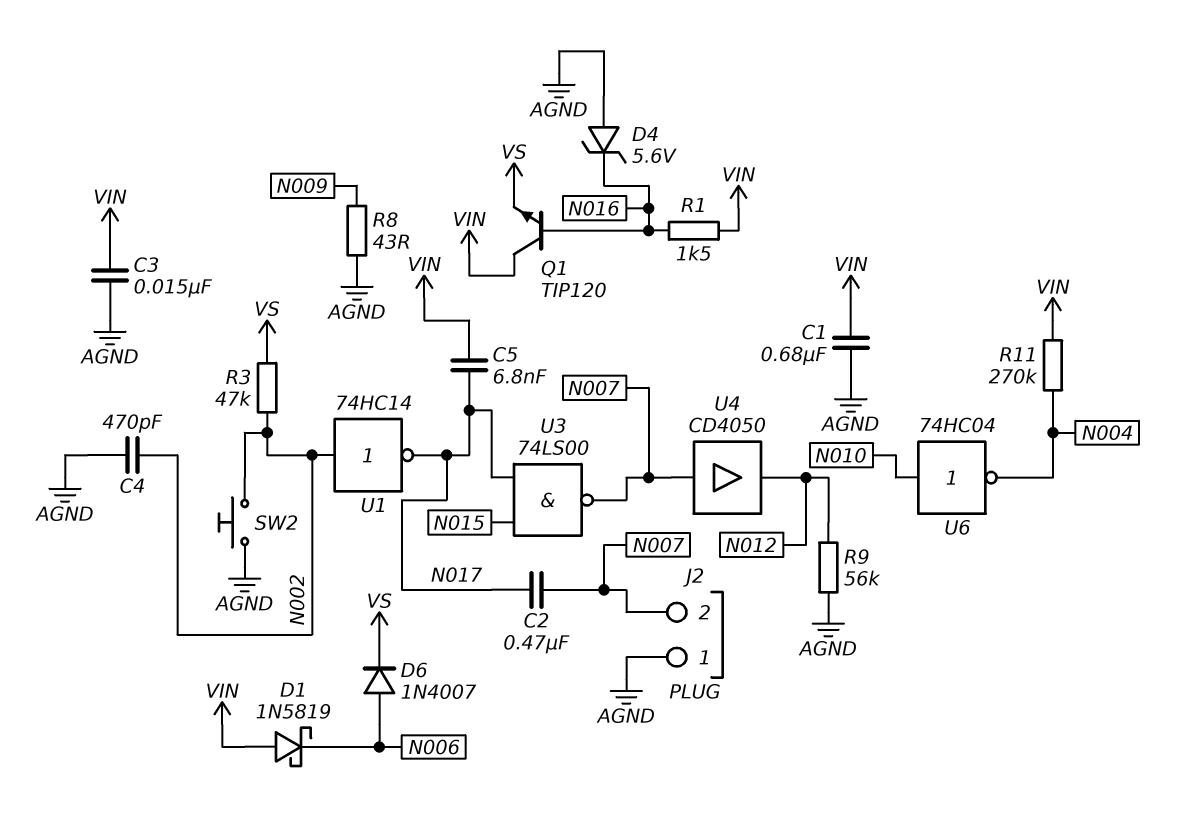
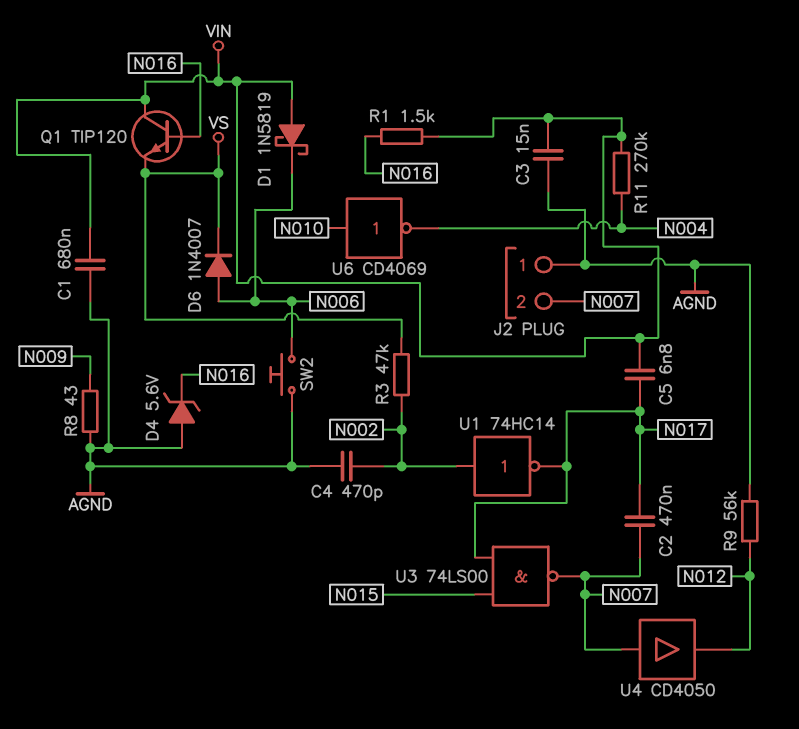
SW2: button (AGND, N002) -> button (AGND, N006)
U6: NOT 74HC04 (in N010, out N004) -> NOT CD4069 (in N010, out N004)

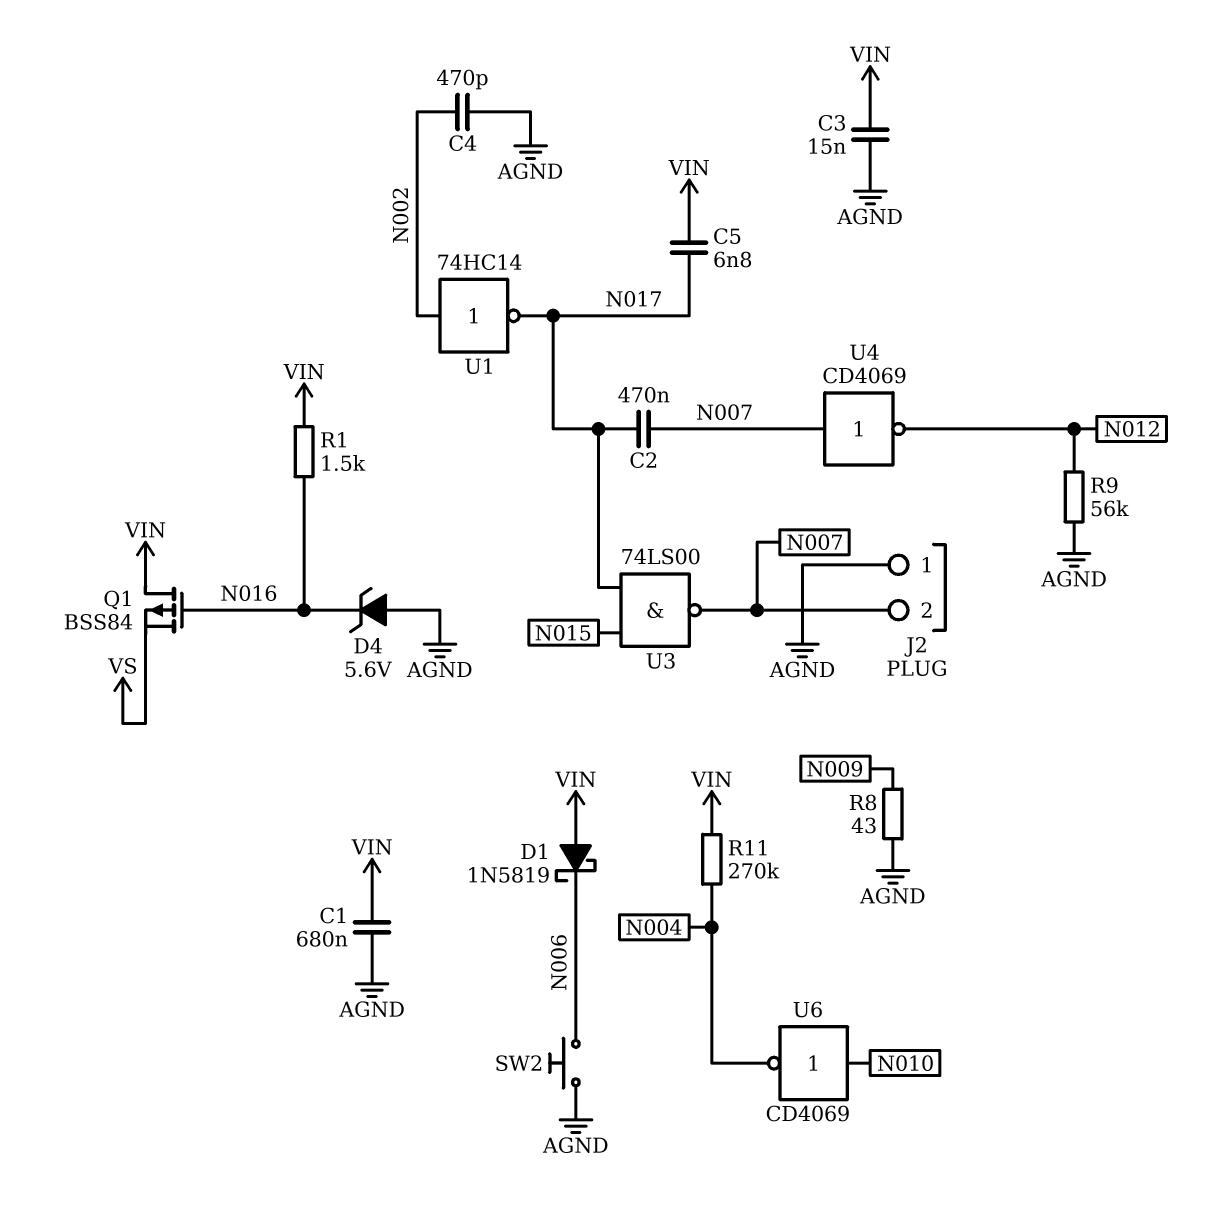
D6: diode 1N4007 (A N006, K VS) -> none
Q1: NPN TIP120 (B N016, C VIN, E VS) -> PMOS BSS84 (G N016, D VIN, S VS)
R3: 47k (N002, VS) -> none
U4: buffer CD4050 (in N007, out N012) -> NOT CD4069 (in N007, out N012)

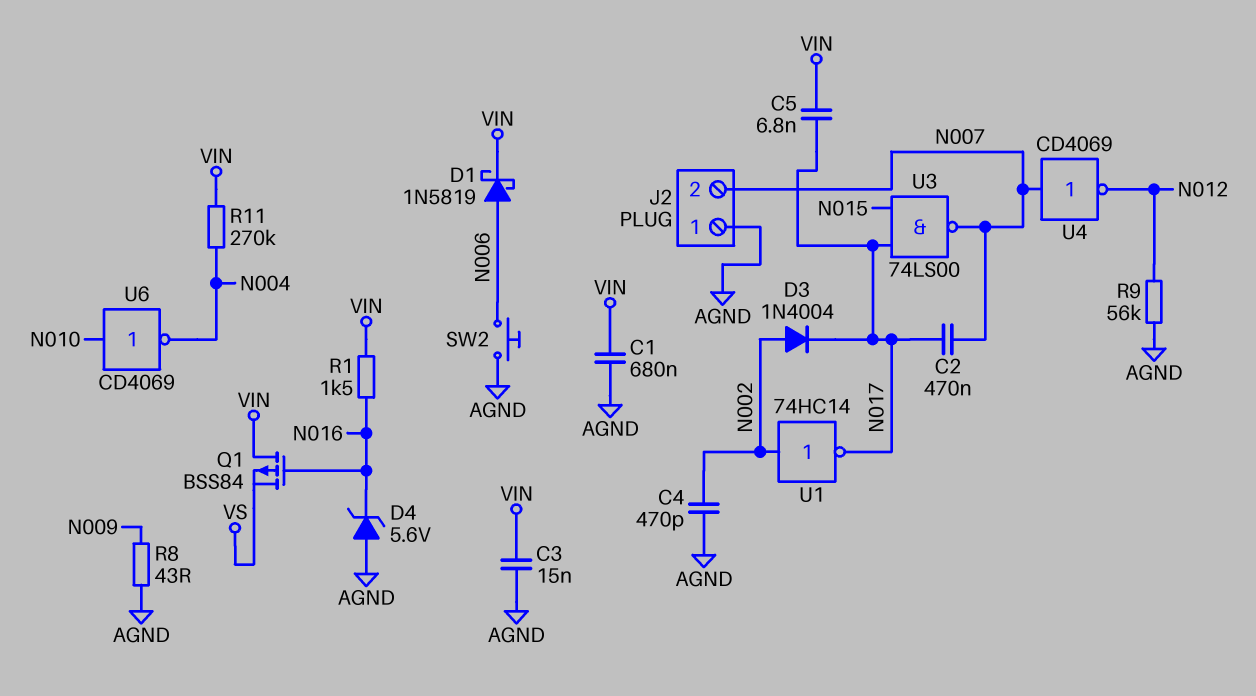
D1: schottky 1N5819 (A VIN, K N006) -> schottky 1N5819 (A N006, K VIN)
D3: none -> diode 1N4004 (A N002, K N017)

